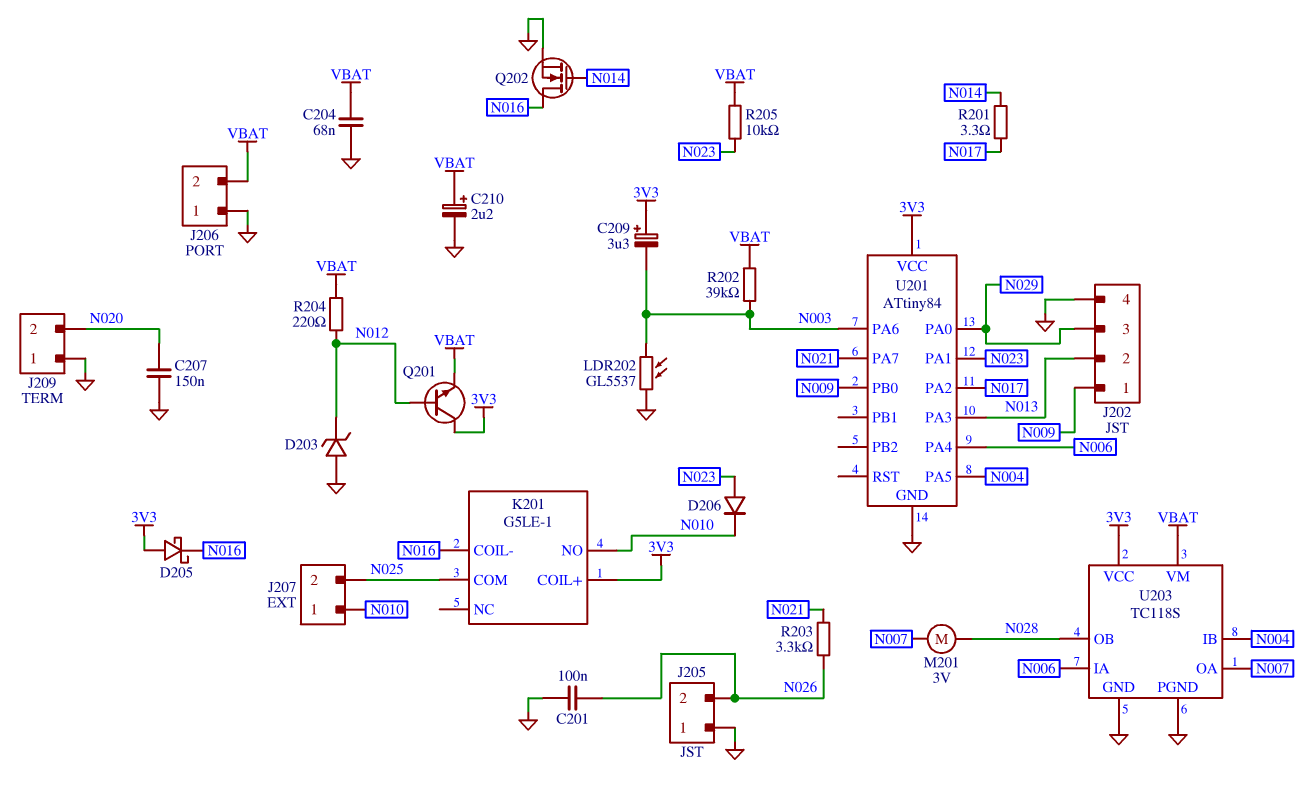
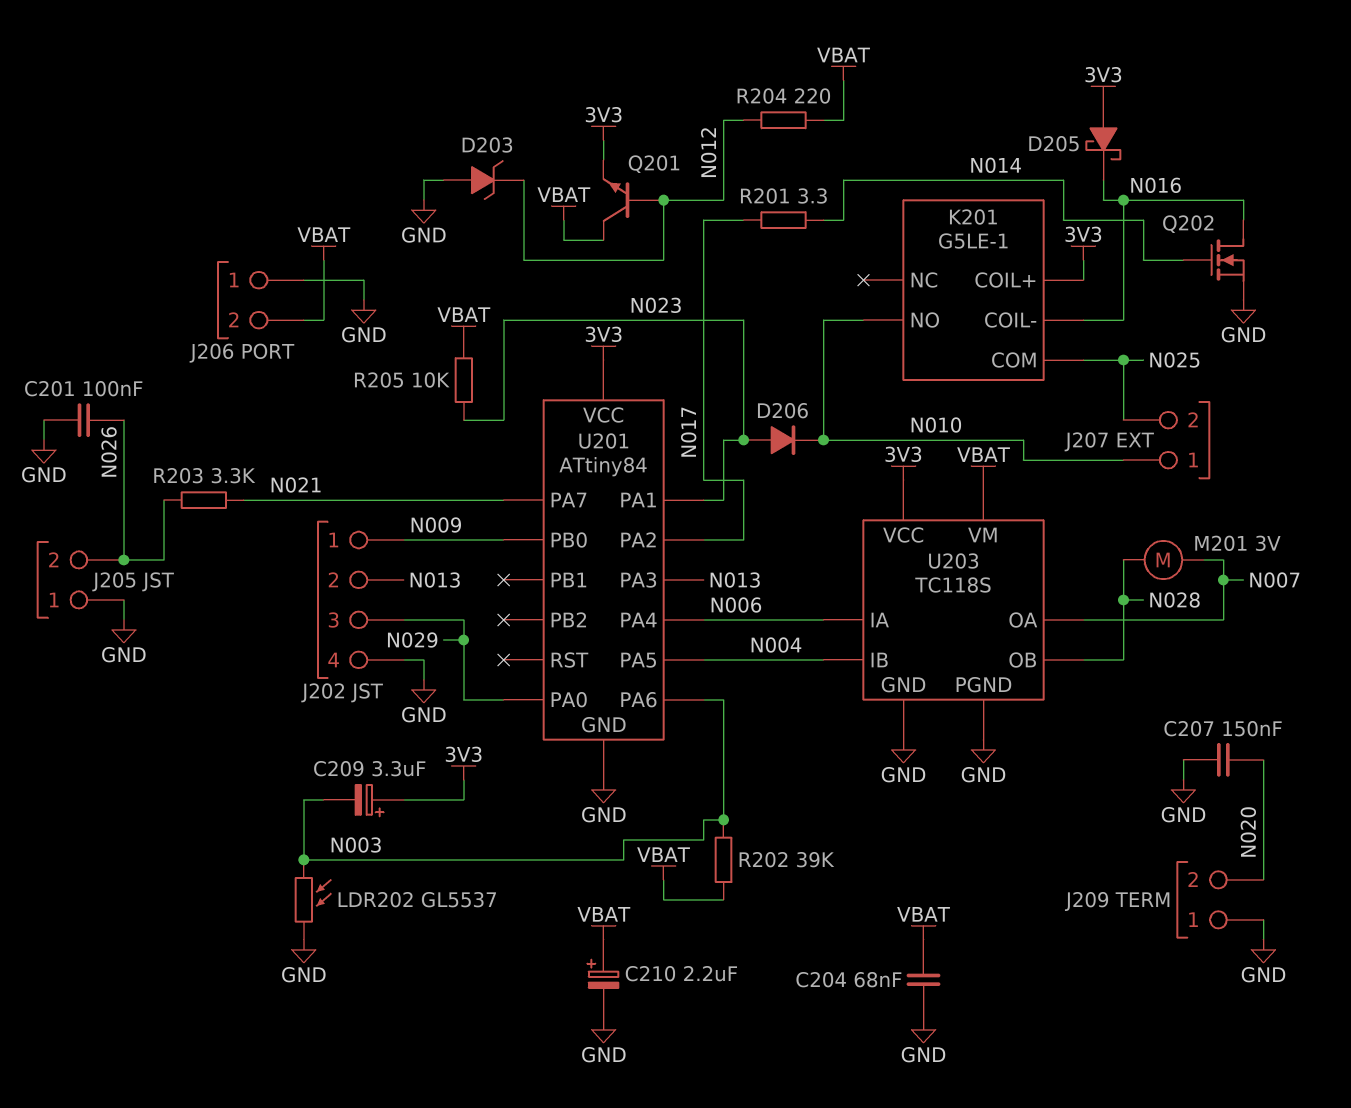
Q201: NPN (B N012, C 3V3, E VBAT) -> NPN (B N012, C VBAT, E 3V3)

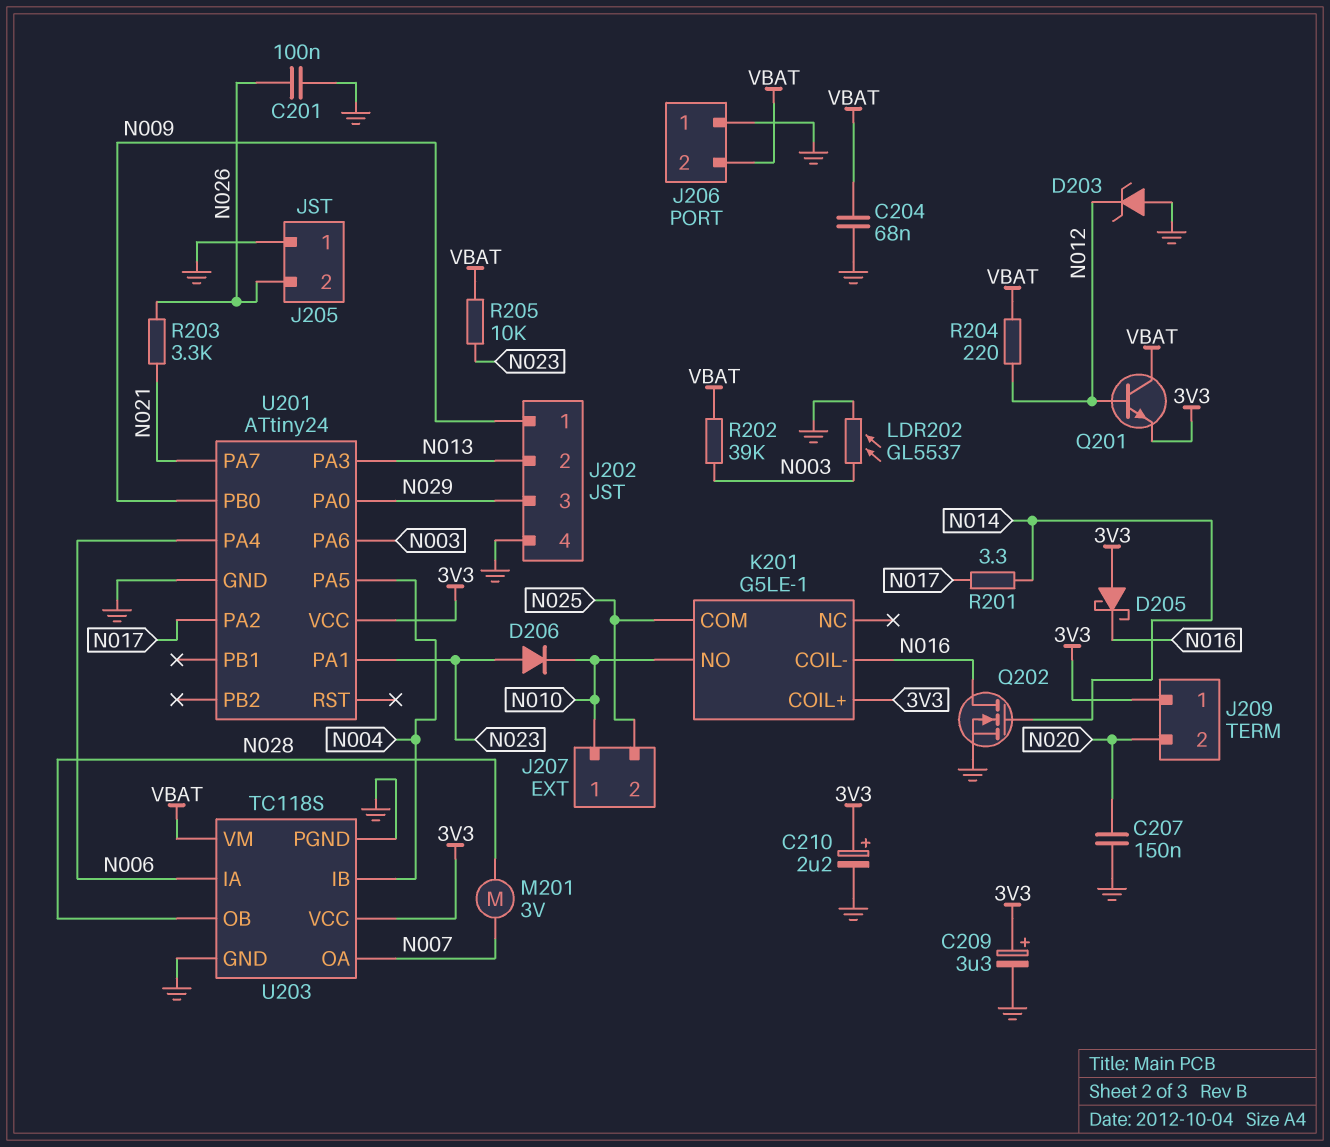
C209: 3.3uF (plus 3V3, minus N003) -> 3.3uF (plus 3V3, minus GND)
C210: 2.2uF (plus VBAT, minus GND) -> 2.2uF (plus 3V3, minus GND)
J209 pin 1: GND -> 3V3
U201: ATtiny84 -> ATtiny24

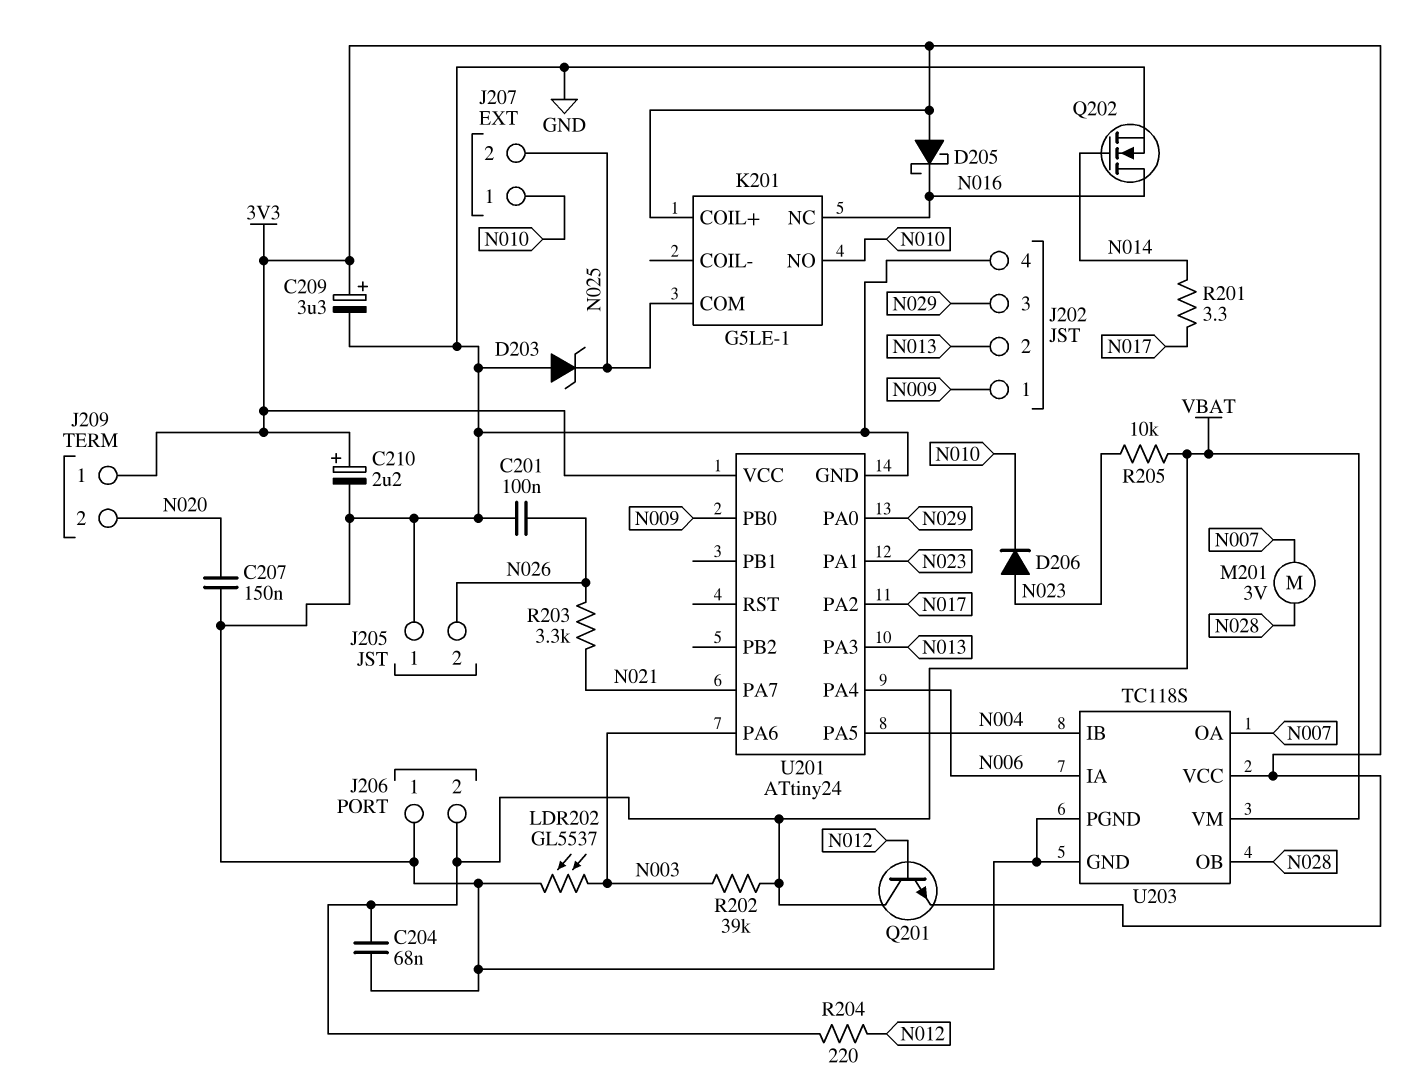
D203: zener (A GND, K N012) -> zener (A GND, K N025)
K201 pin COIL-: N016 -> none
K201 pin NC: none -> N016

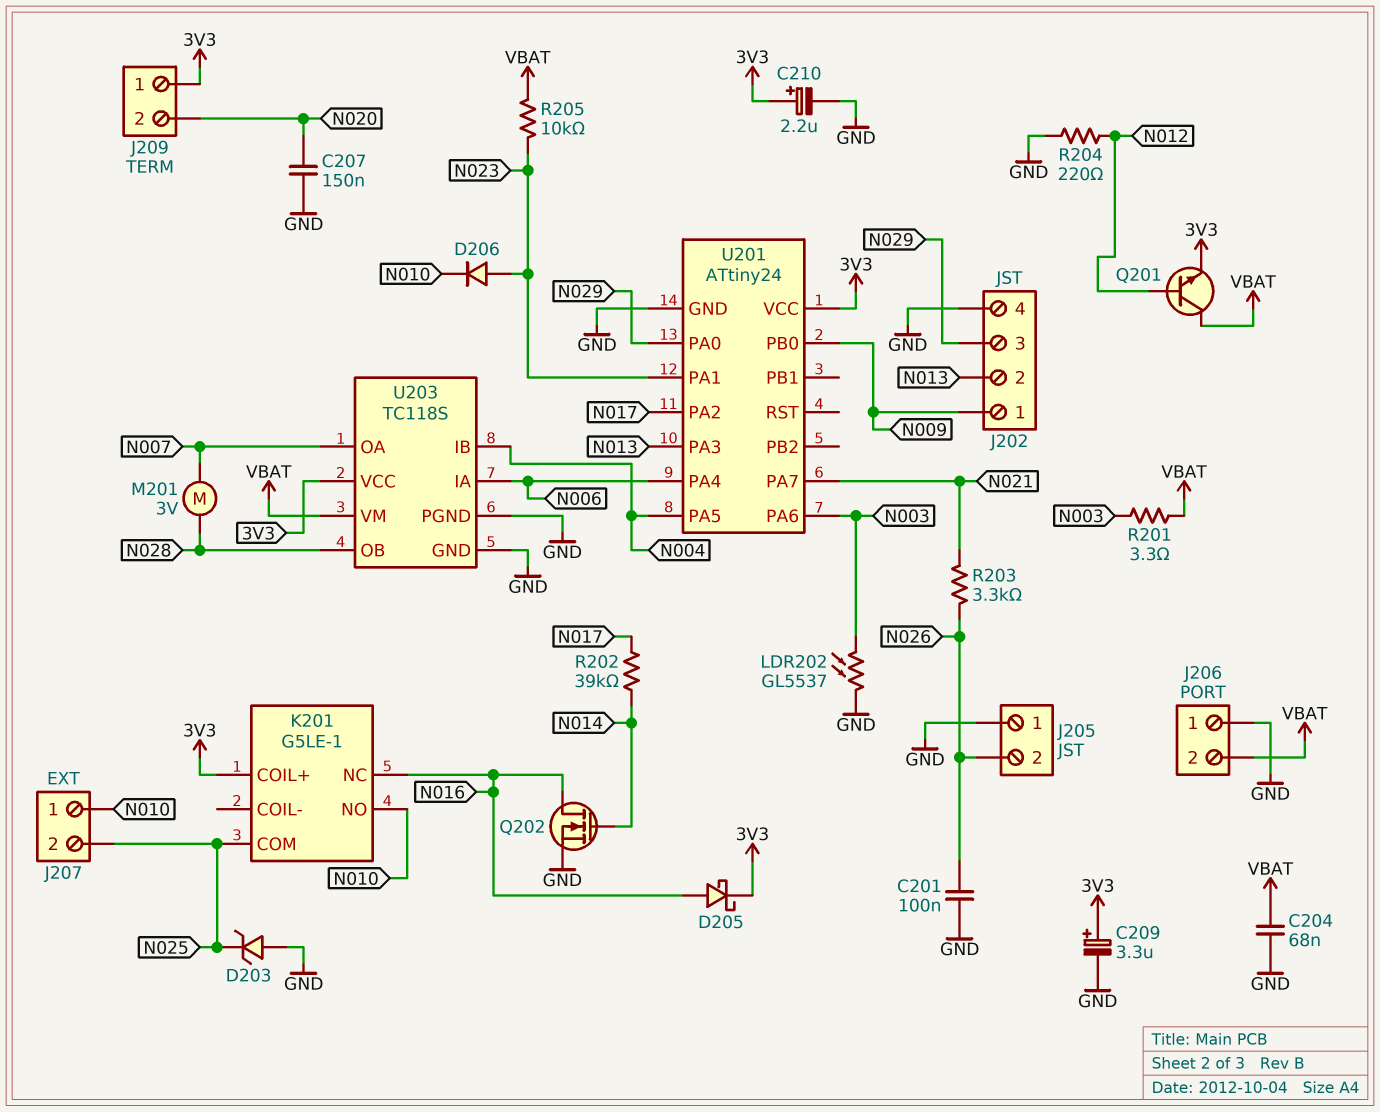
D205: schottky (A 3V3, K N016) -> schottky (A N016, K 3V3)
R201: 3.3 (N014, N017) -> 3.3 (N003, VBAT)
R202: 39k (N003, VBAT) -> 39k (N014, N017)
R204: 220 (N012, VBAT) -> 220 (GND, N012)

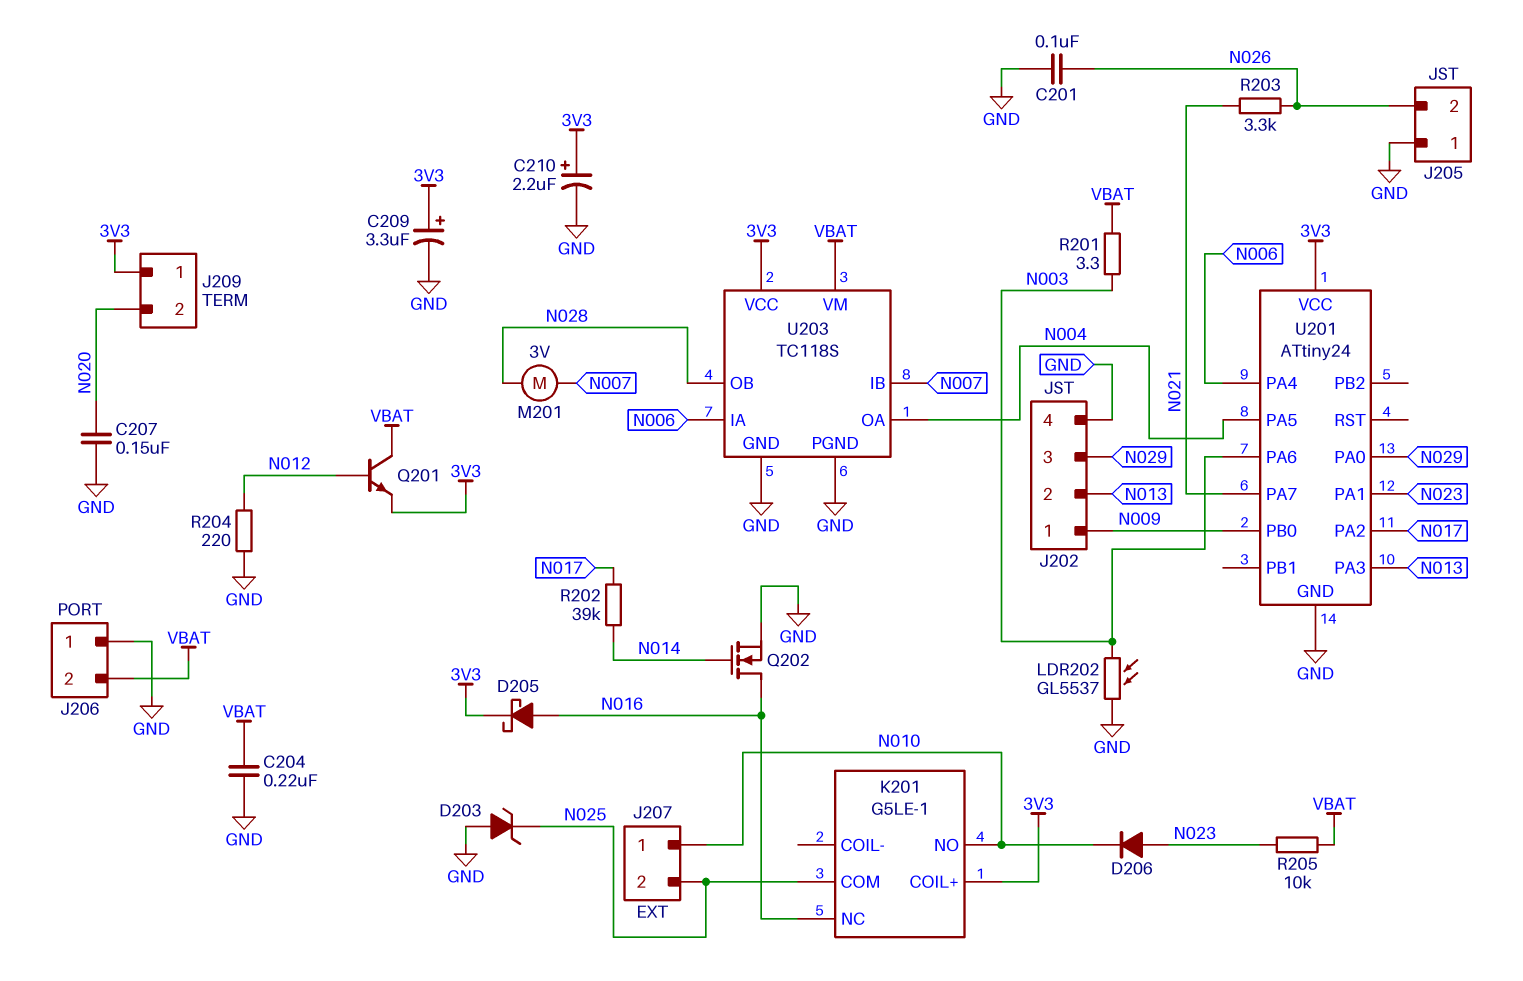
C204: 68nF (GND, VBAT) -> 220nF (GND, VBAT)
U203 pin IB: N004 -> N007
U203 pin OA: N007 -> N004

